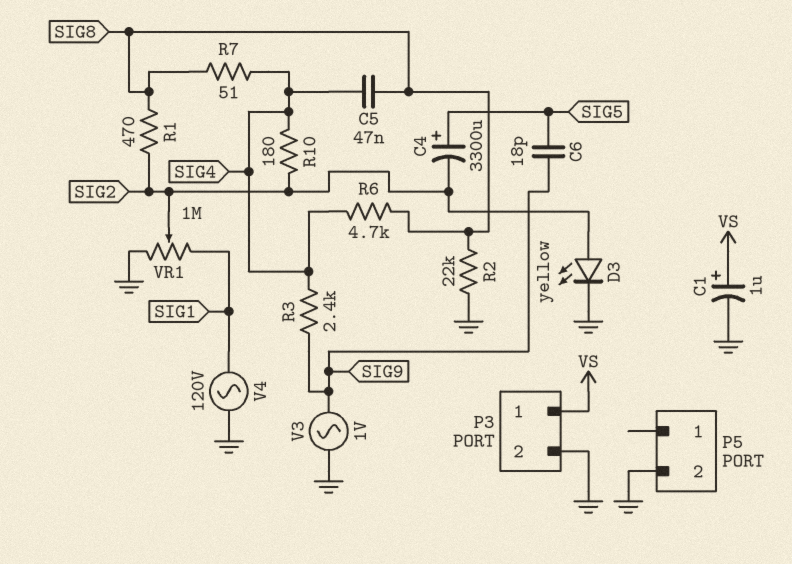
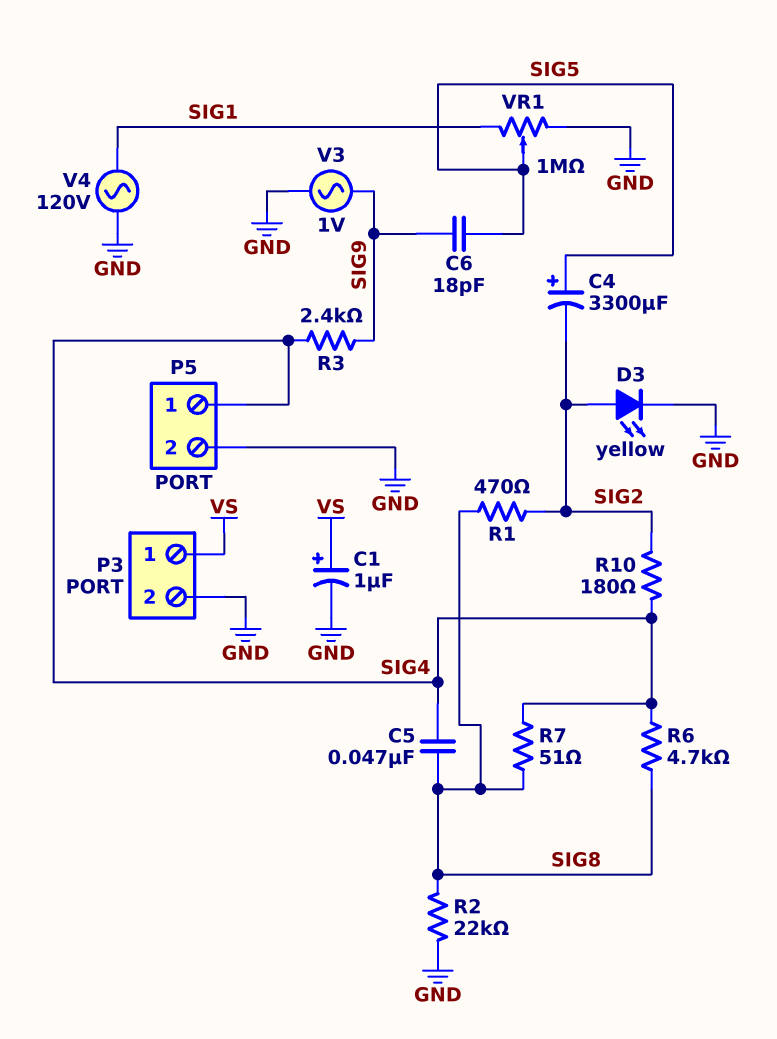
P5 pin 1: none -> SIG4
VR1: 1M (GND, SIG1, wiper SIG2) -> 1M (GND, SIG1, wiper SIG5)

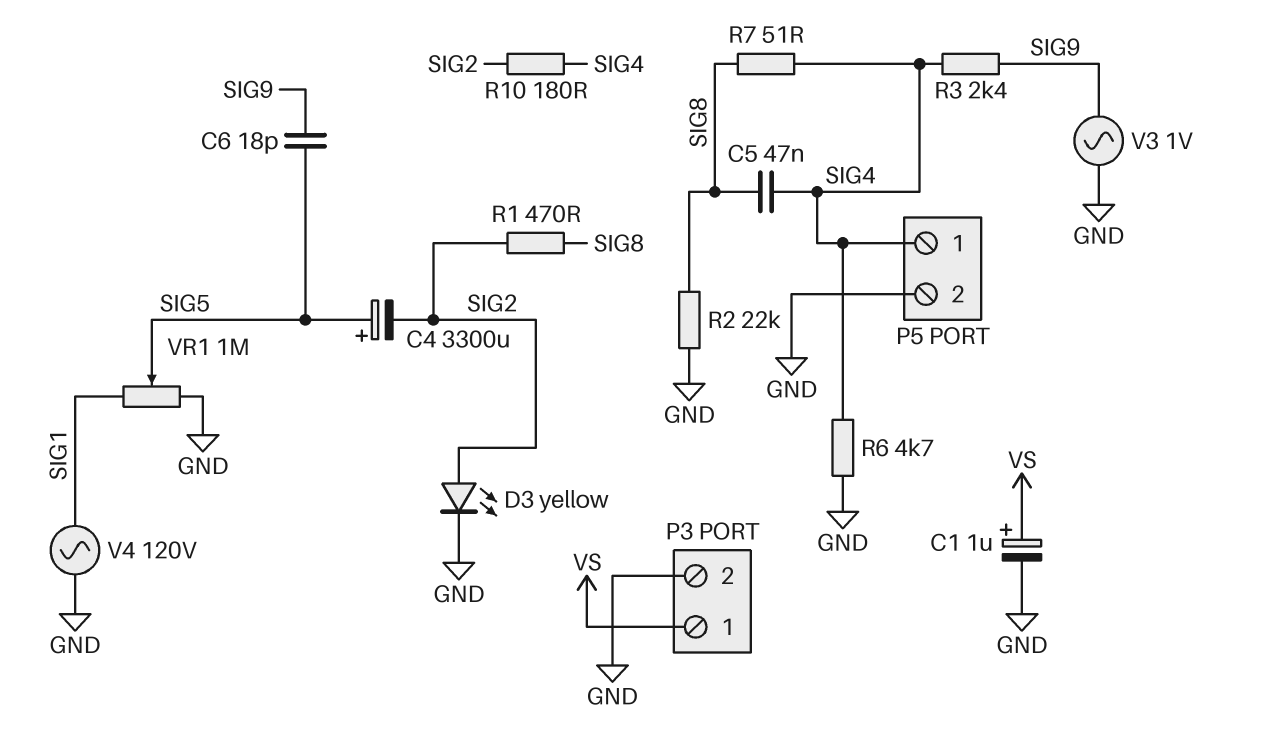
R6: 4.7k (SIG4, SIG8) -> 4.7k (GND, SIG4)

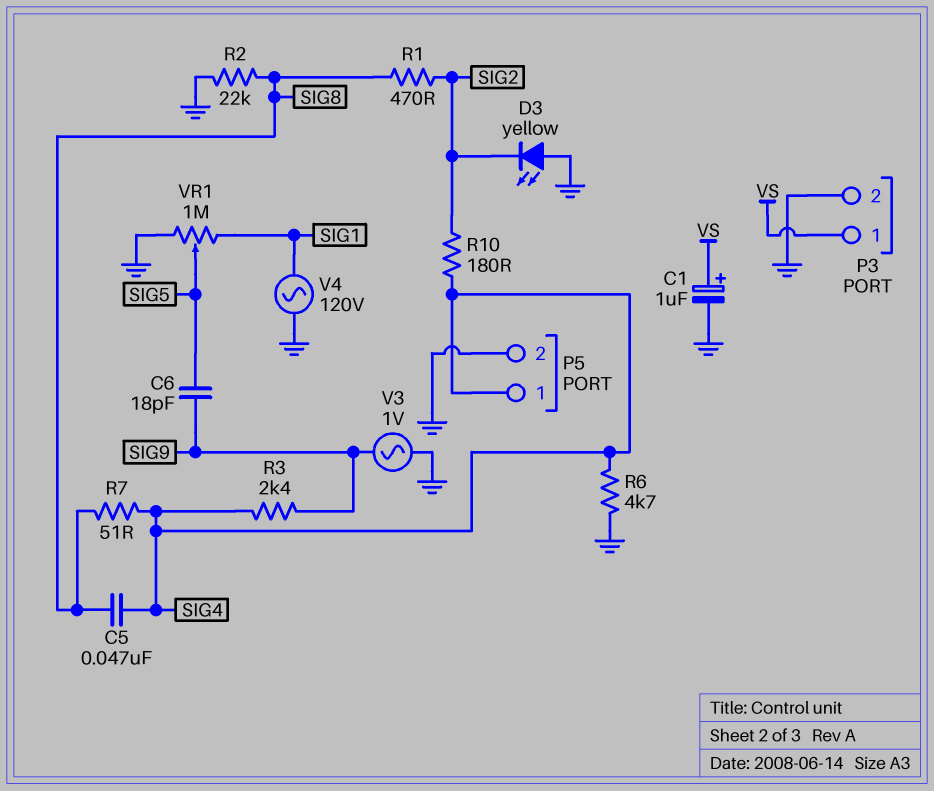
C4: 3300uF (plus SIG5, minus SIG2) -> none
D3: LED yellow (A SIG2, K GND) -> LED yellow (A GND, K SIG2)

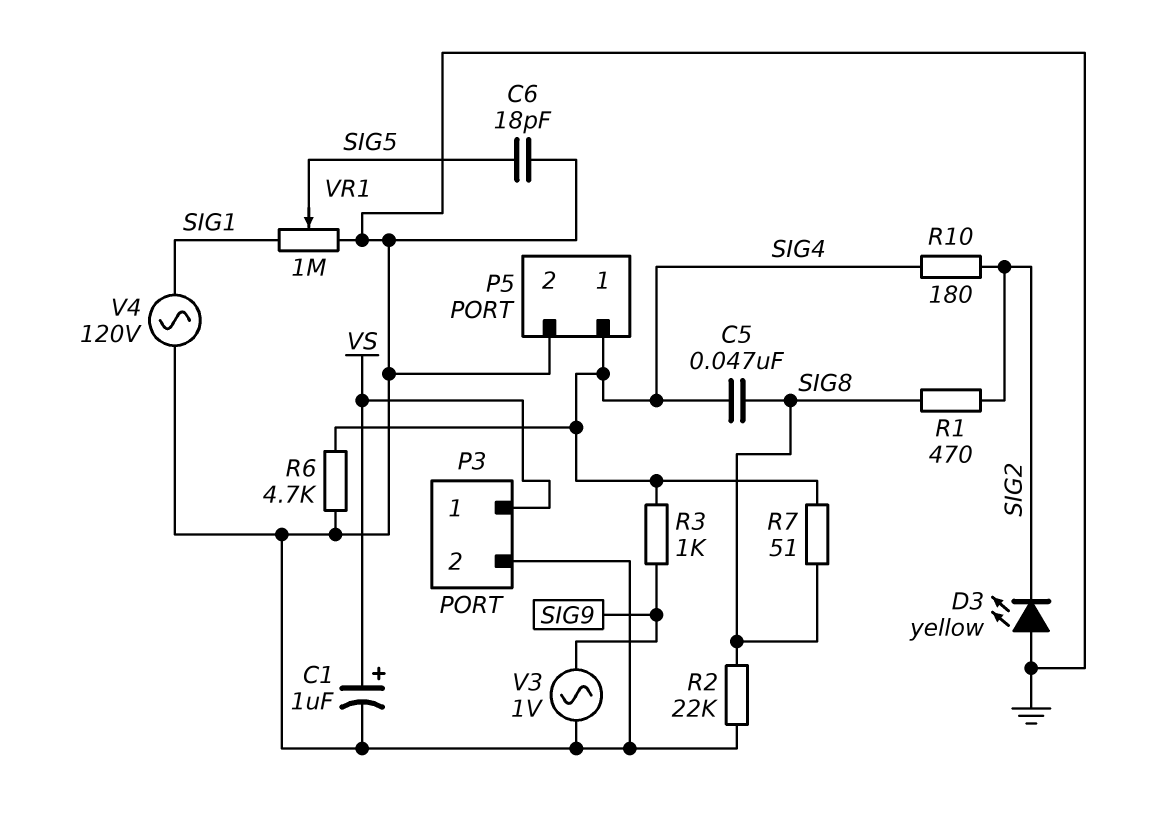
C6: 18pF (SIG5, SIG9) -> 18pF (GND, SIG5)
R3: 2.4k (SIG4, SIG9) -> 1k (SIG4, SIG9)

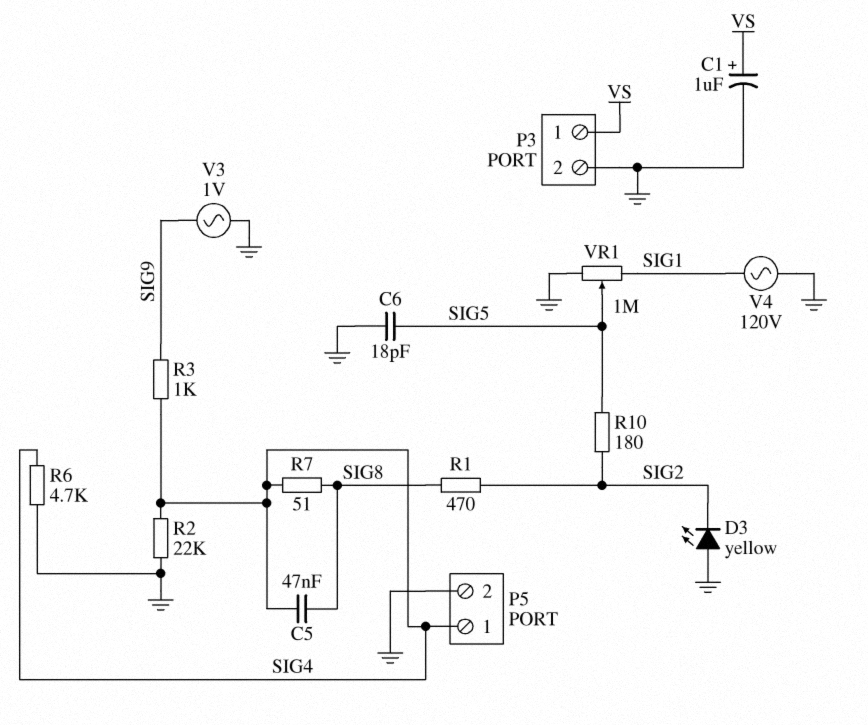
R2: 22k (GND, SIG8) -> 22k (GND, SIG4)
R10: 180 (SIG2, SIG4) -> 180 (SIG2, SIG5)

